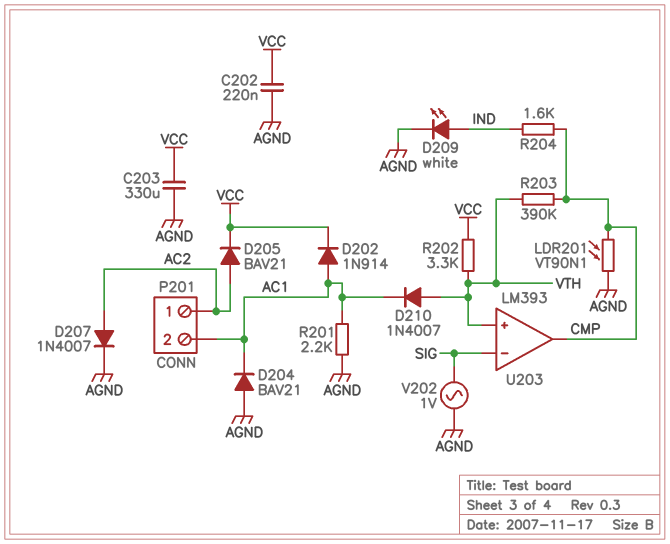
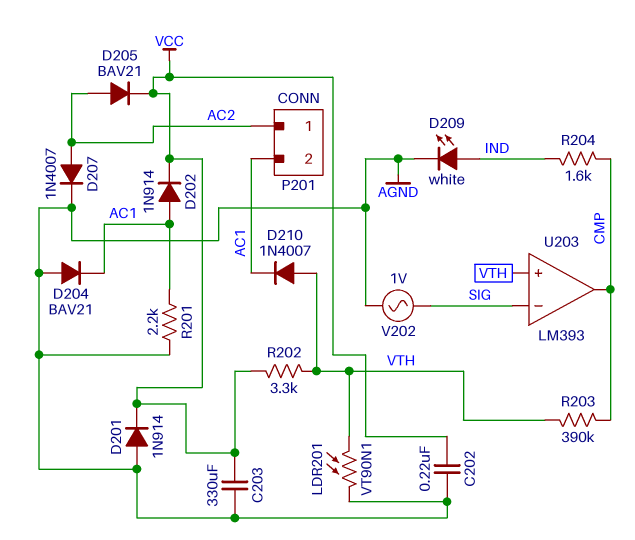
D201: none -> diode 1N914 (A AGND, K VCC)
LDR201: VT90N1 (AGND, CMP) -> VT90N1 (AGND, VTH)

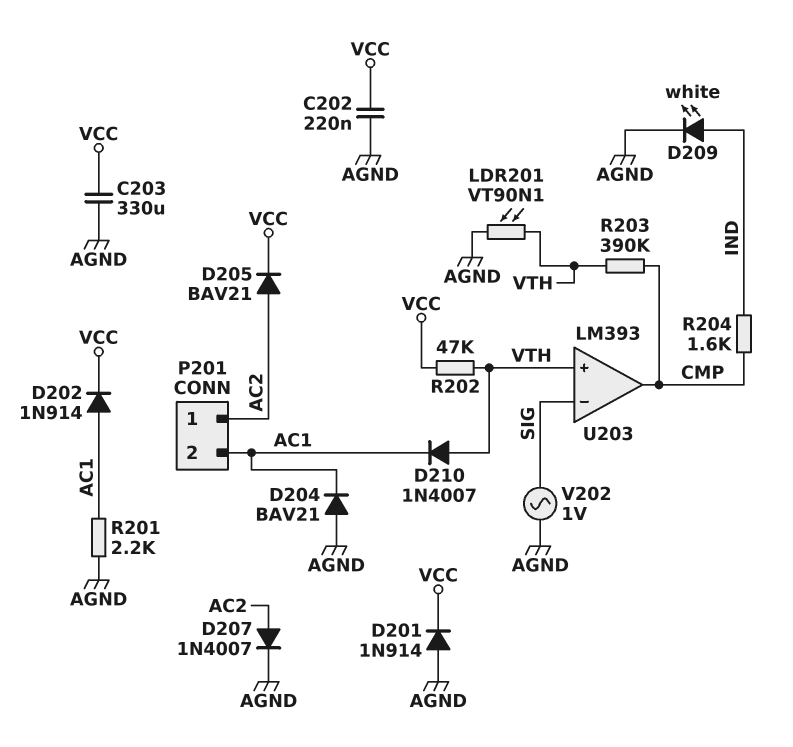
R202: 3.3k (VCC, VTH) -> 47k (VCC, VTH)

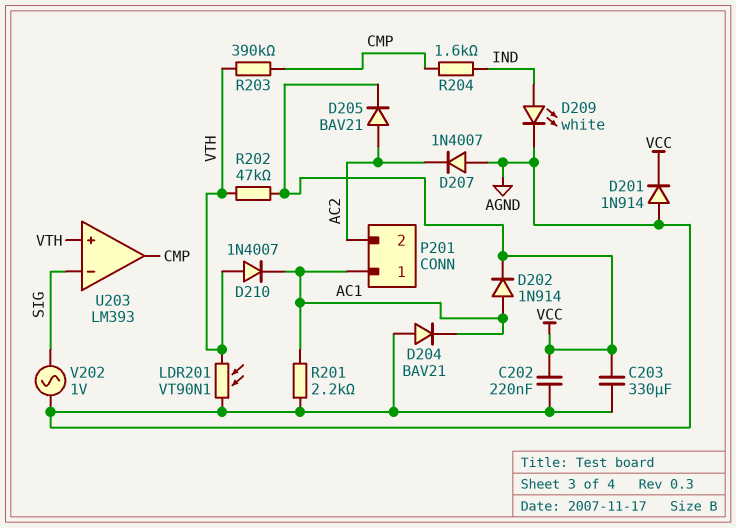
D207: diode 1N4007 (A AC2, K AGND) -> diode 1N4007 (A AGND, K AC2)
P201 pin 1: AC2 -> AC1
P201 pin 2: AC1 -> AC2

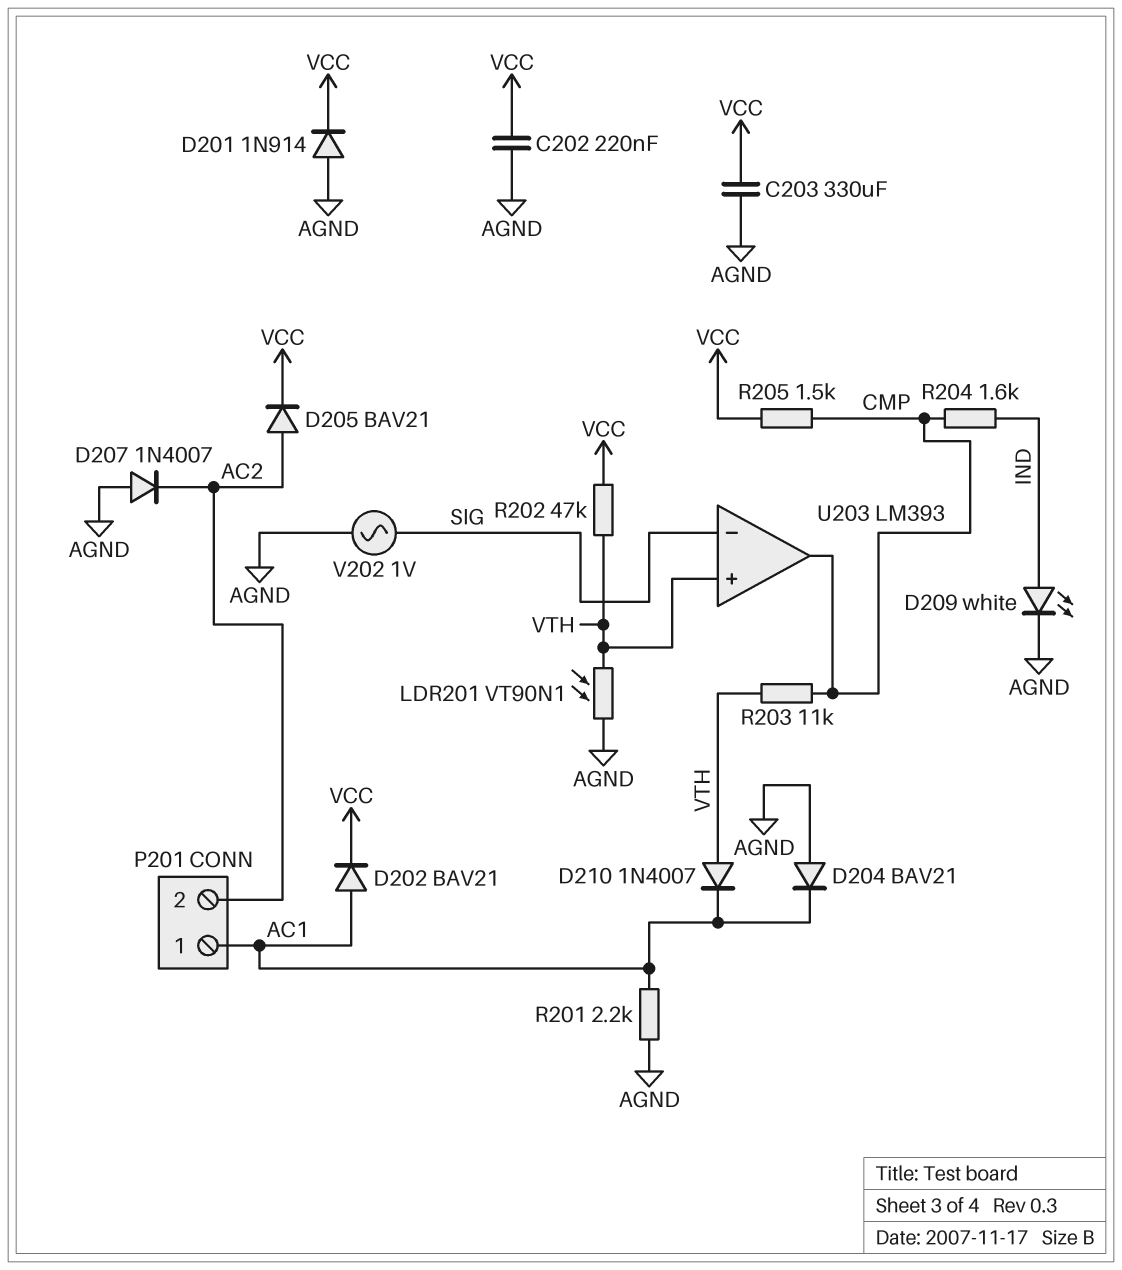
D202: diode 1N914 (A AC1, K VCC) -> diode BAV21 (A AC1, K VCC)
R203: 390k (CMP, VTH) -> 11k (CMP, VTH)
R205: none -> 1.5k (CMP, VCC)

